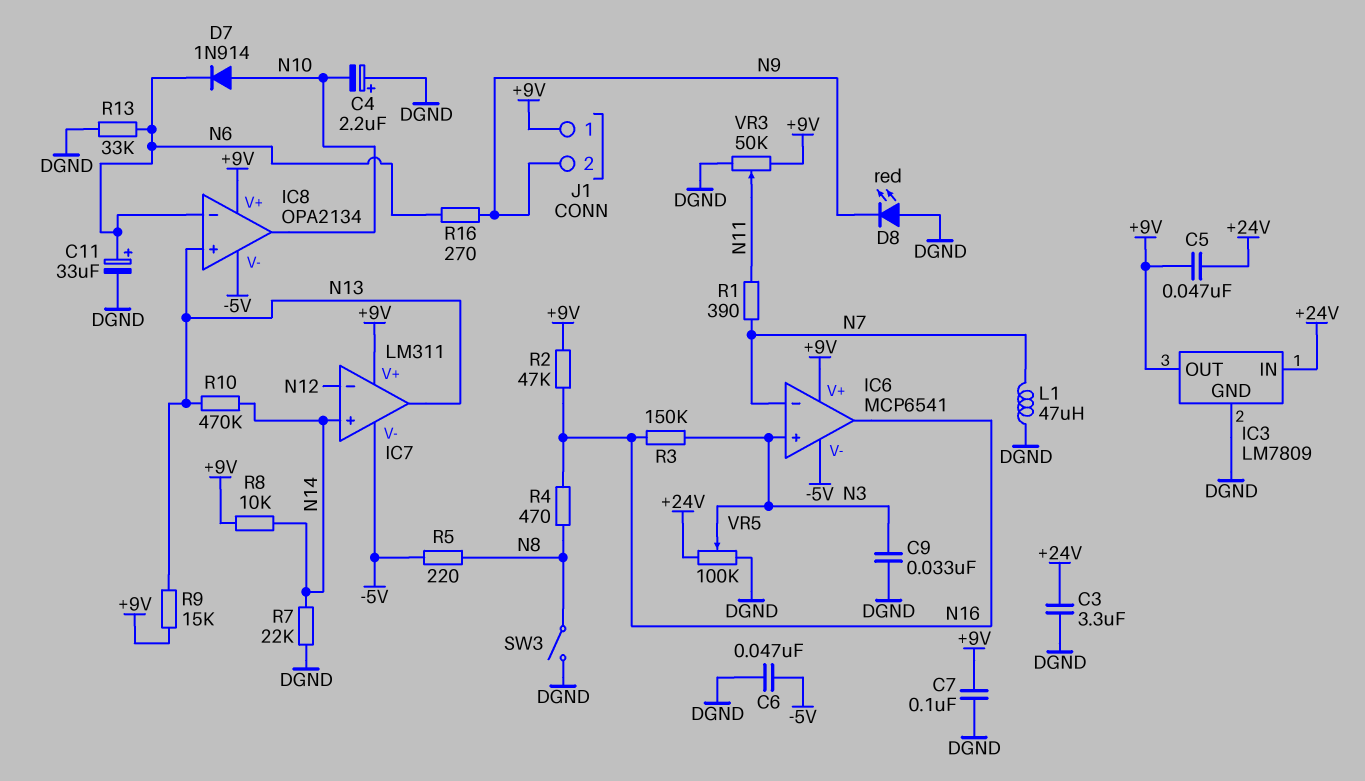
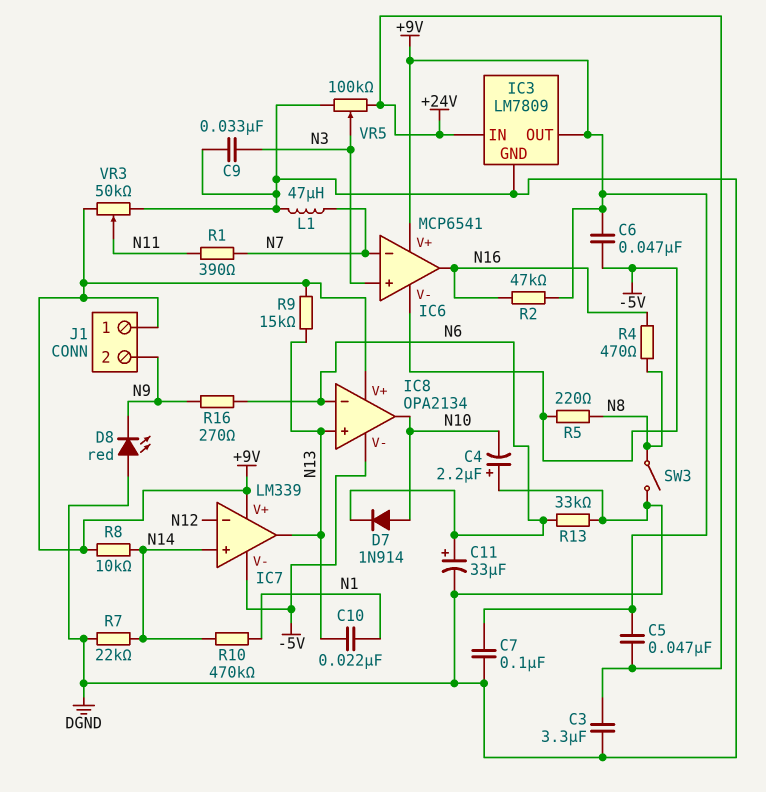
C6: 47nF (-5V, DGND) -> 47nF (+9V, -5V)
C10: none -> 22nF (N1, N13)
IC7: LM311 -> LM339
R3: 150k (N3, N16) -> none
R10: 470k (N13, N14) -> 470k (N1, N14)

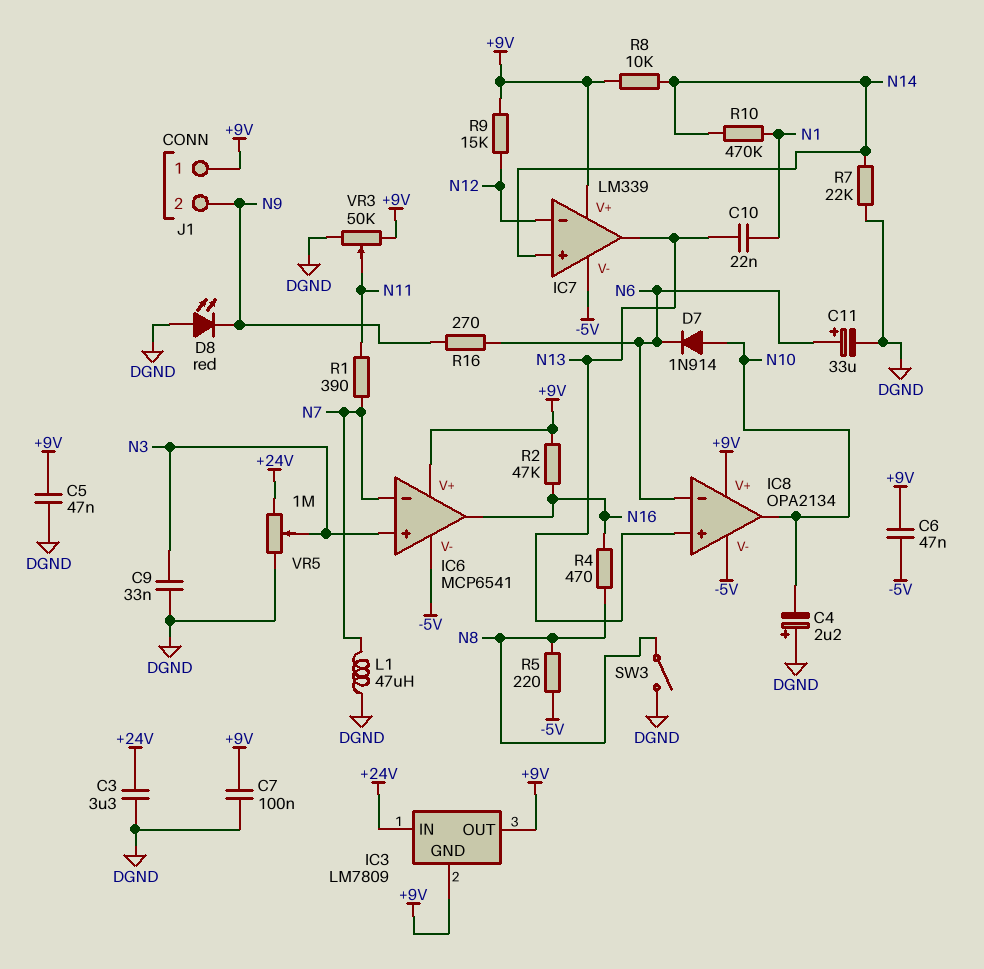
C5: 47nF (+9V, +24V) -> 47nF (+9V, DGND)
IC3 pin GND: DGND -> +9V
R9: 15k (+9V, N13) -> 15k (+9V, N12)
R13: 33k (DGND, N6) -> none
VR5: 100k (+24V, DGND, wiper N3) -> 1M (+24V, DGND, wiper N3)

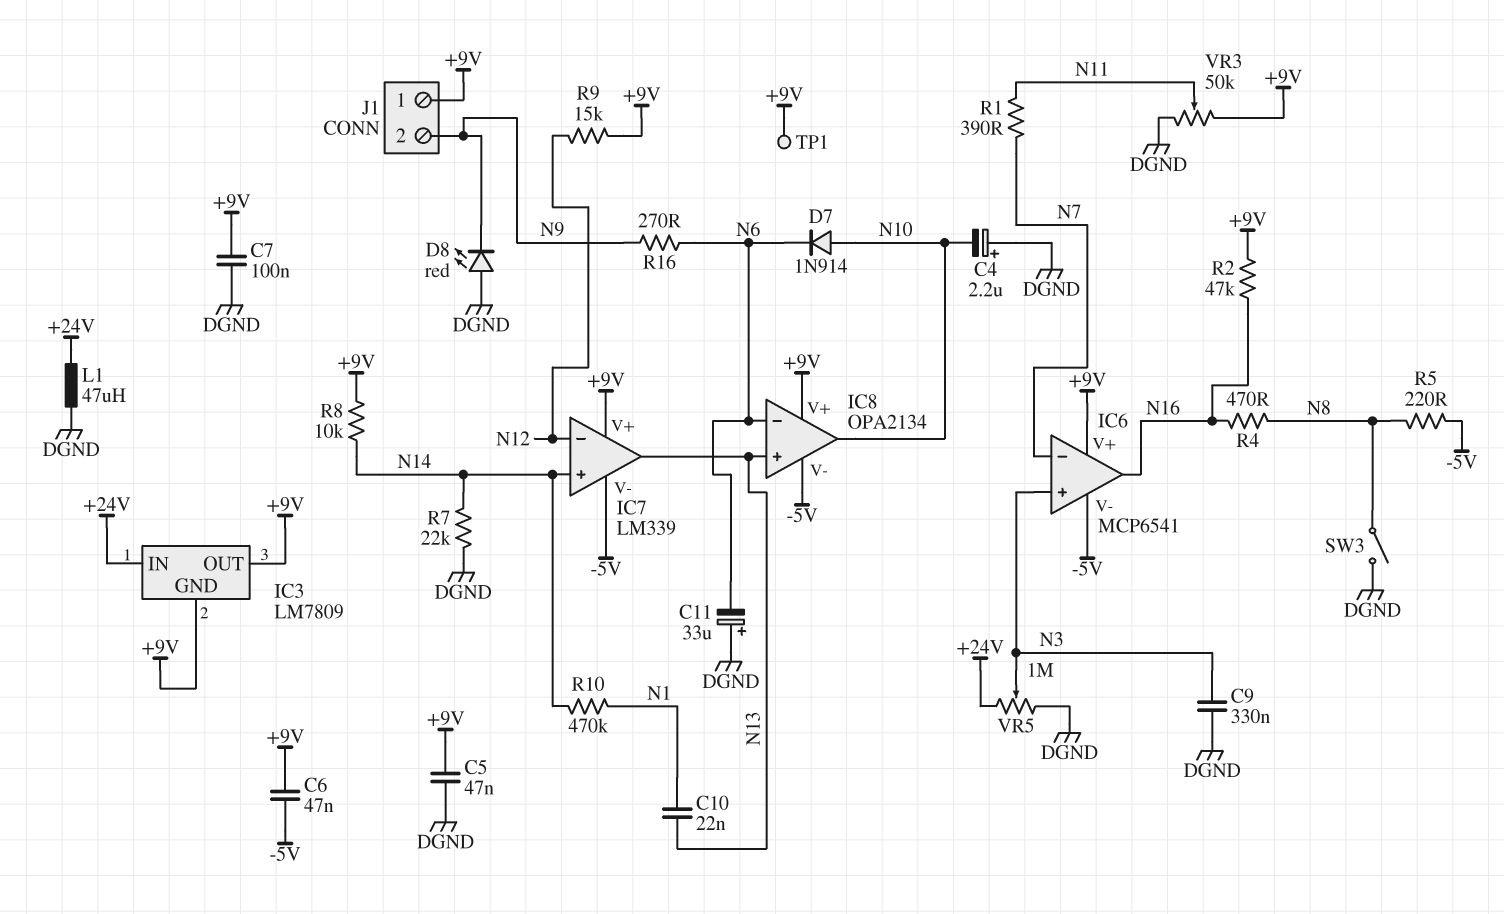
C3: 3.3uF (+24V, DGND) -> none
C9: 33nF (DGND, N3) -> 330nF (DGND, N3)
C11: 33uF (plus N6, minus DGND) -> 33uF (plus DGND, minus N6)
L1: 47uH (DGND, N7) -> 47uH (+24V, DGND)
TP1: none -> test point (+9V)

